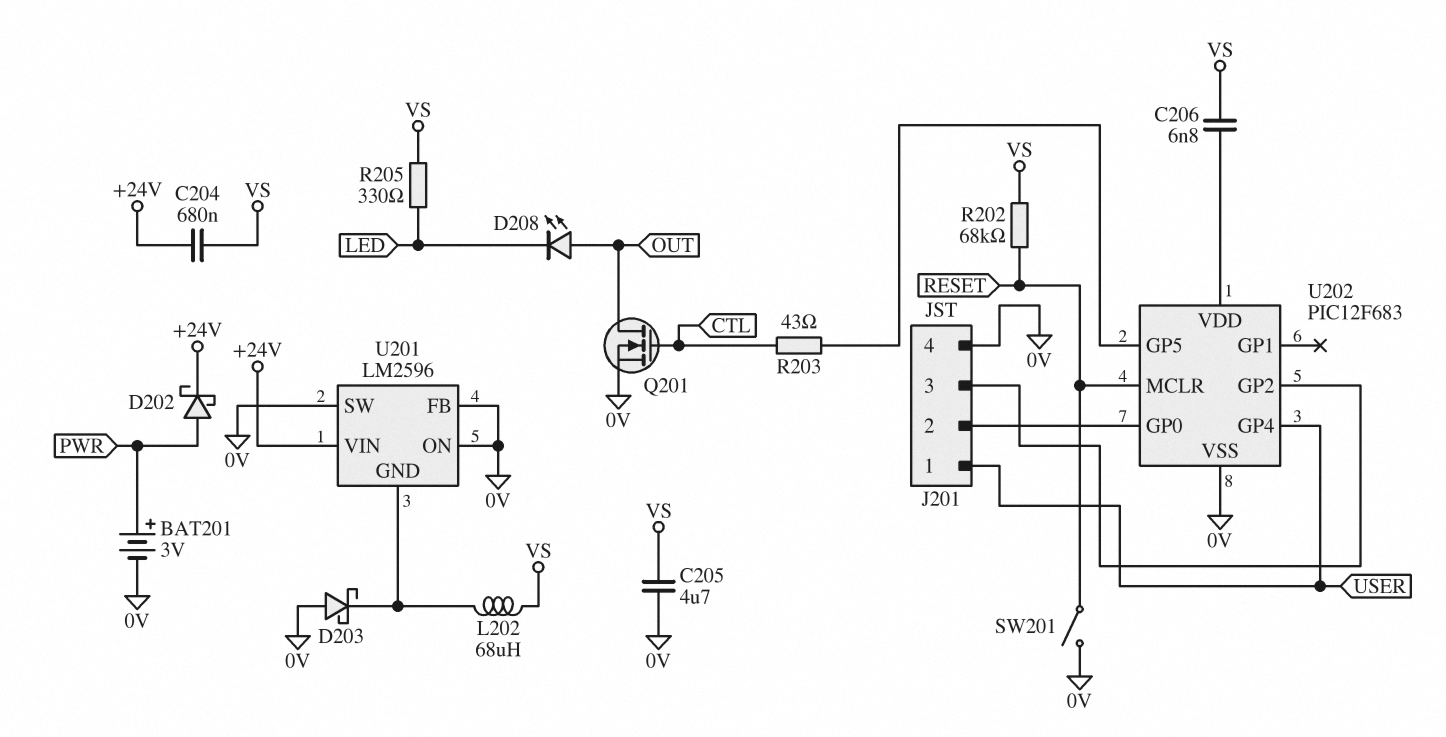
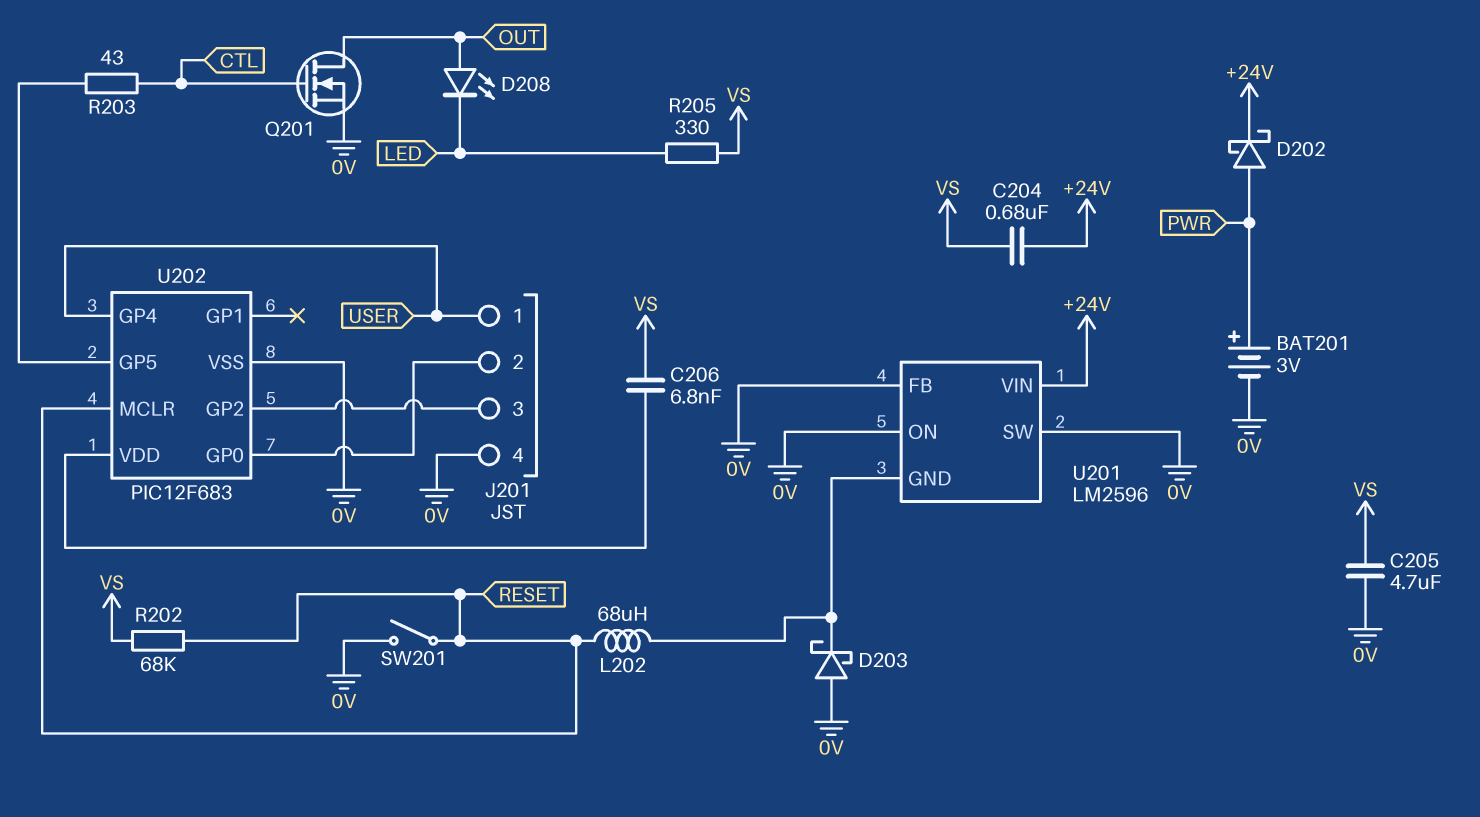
L202: 68uH (U201/GND, VS) -> 68uH (RESET, U201/GND)

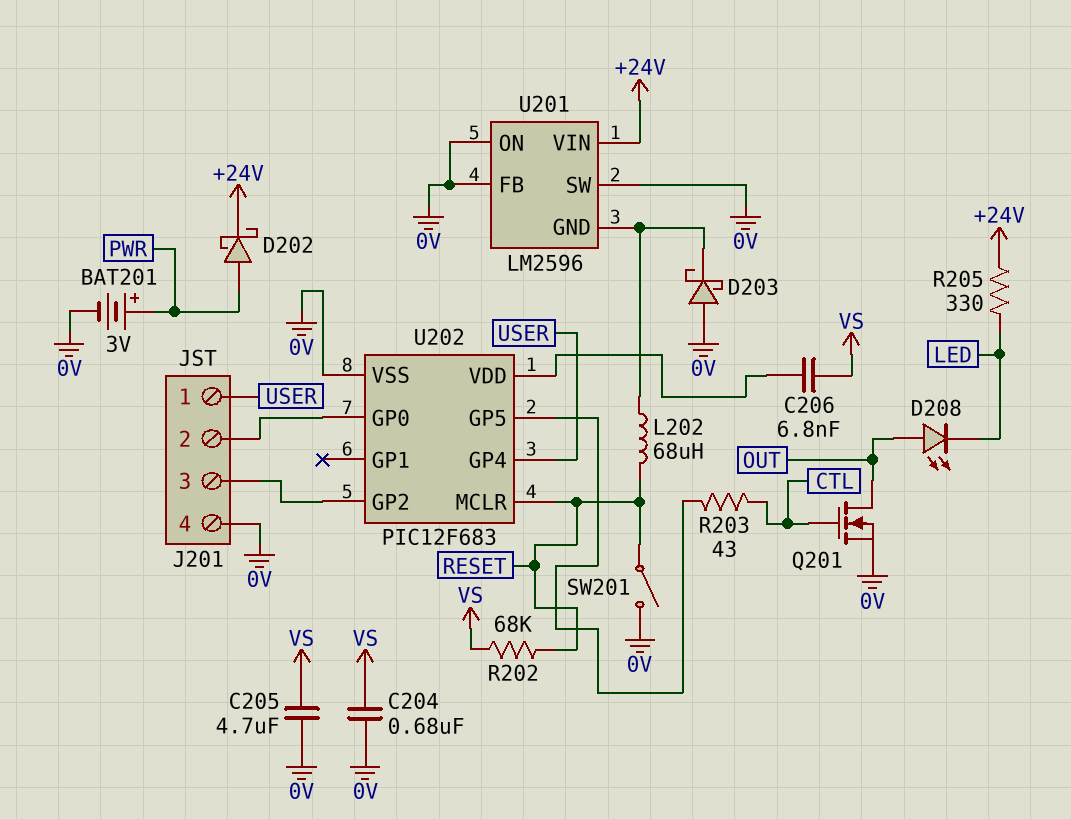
C204: 680nF (+24V, VS) -> 680nF (0V, VS)
R205: 330 (LED, VS) -> 330 (+24V, LED)

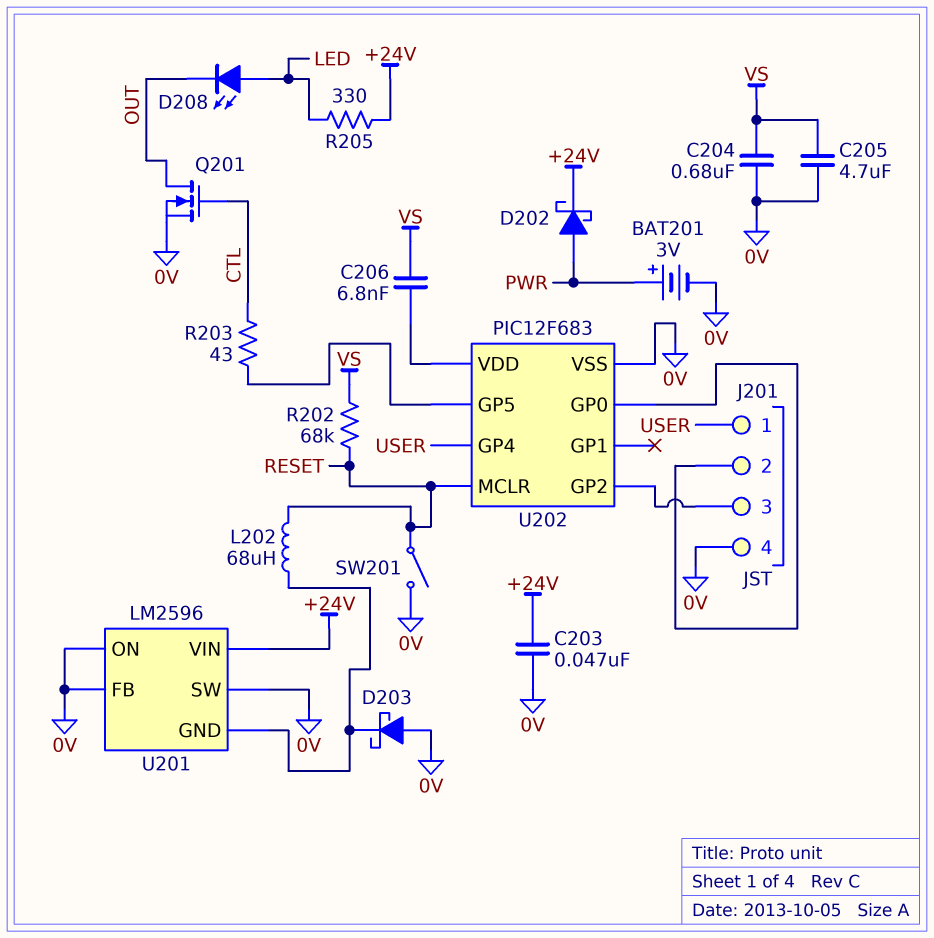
C203: none -> 47nF (+24V, 0V)
D208: LED (A OUT, K LED) -> LED (A LED, K OUT)

